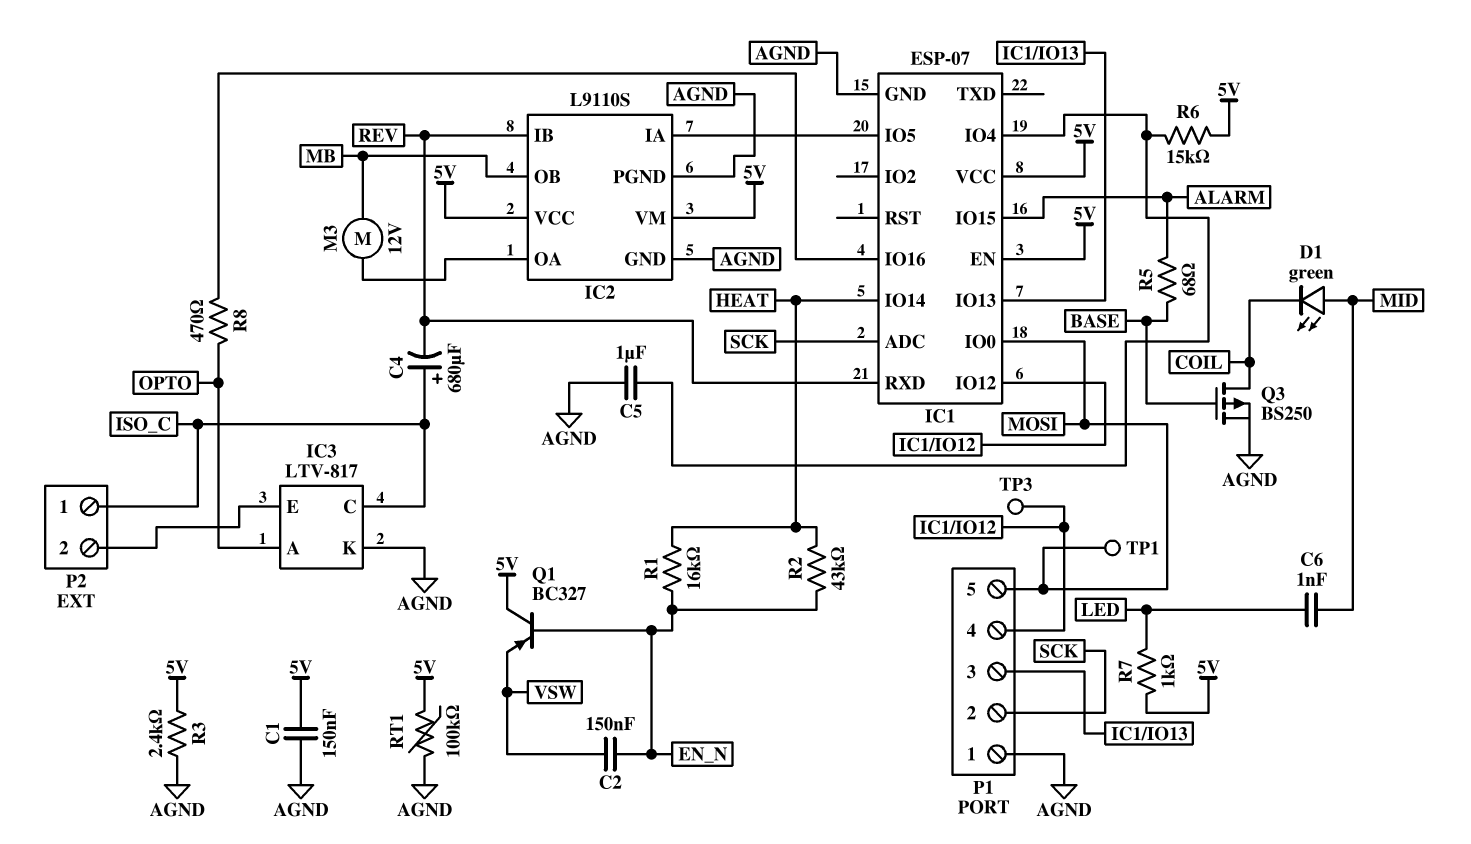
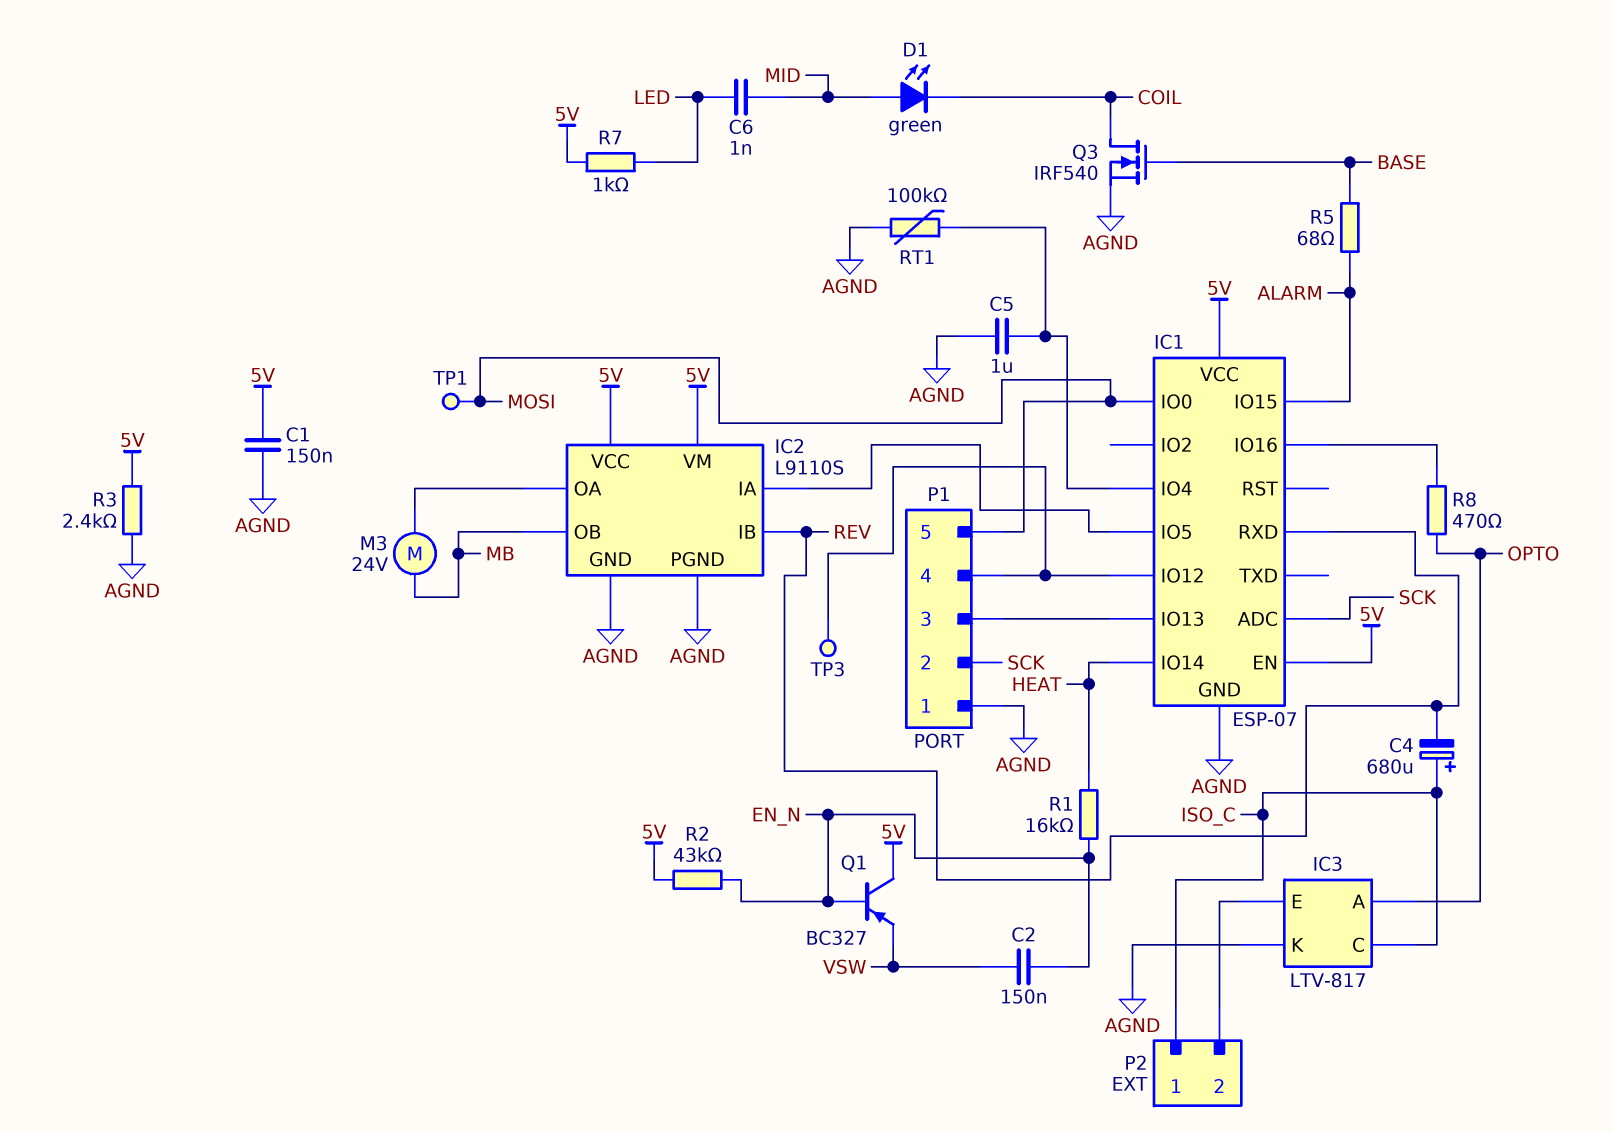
M3: motor 12V (IC2/OA, MB) -> motor 24V (IC2/OA, MB)
Q3: PMOS BS250 (G BASE, D COIL, S AGND) -> NMOS IRF540 (G BASE, D COIL, S AGND)
R2: 43k (EN_N, HEAT) -> 43k (5V, EN_N)
R6: 15k (5V, IC1/IO4) -> none
RT1: 100k (5V, AGND) -> 100k (AGND, IC1/IO4)

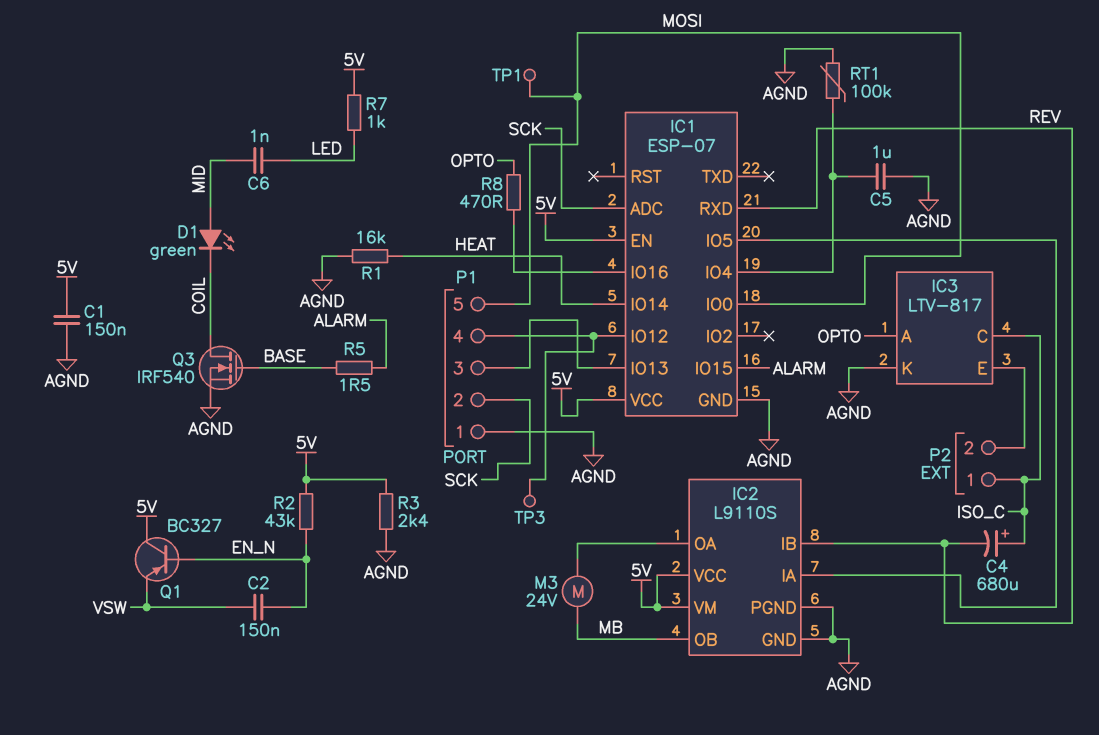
R1: 16k (EN_N, HEAT) -> 16k (AGND, HEAT)
R5: 68 (ALARM, BASE) -> 1.5 (ALARM, BASE)

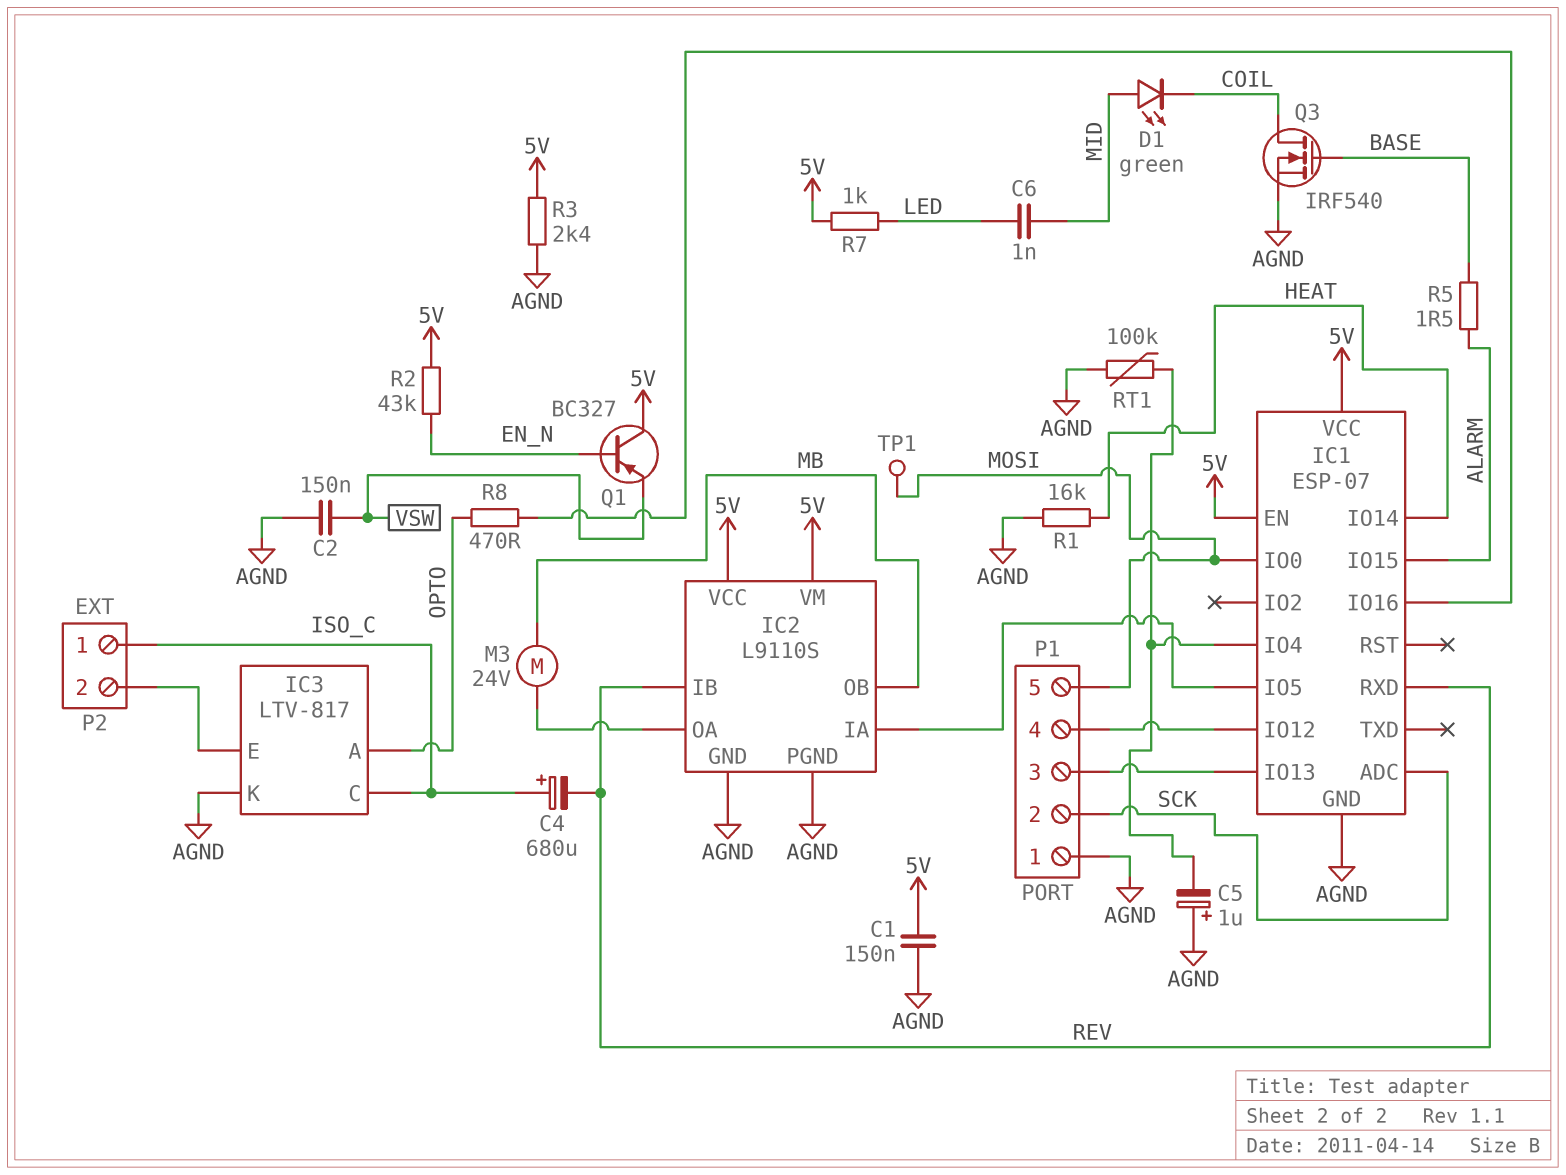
C2: 150nF (EN_N, VSW) -> 150nF (AGND, VSW)
C5: 1uF (AGND, IC1/IO4) -> 1uF (plus AGND, minus IC1/IO4)
TP3: test point (IC1/IO12) -> none

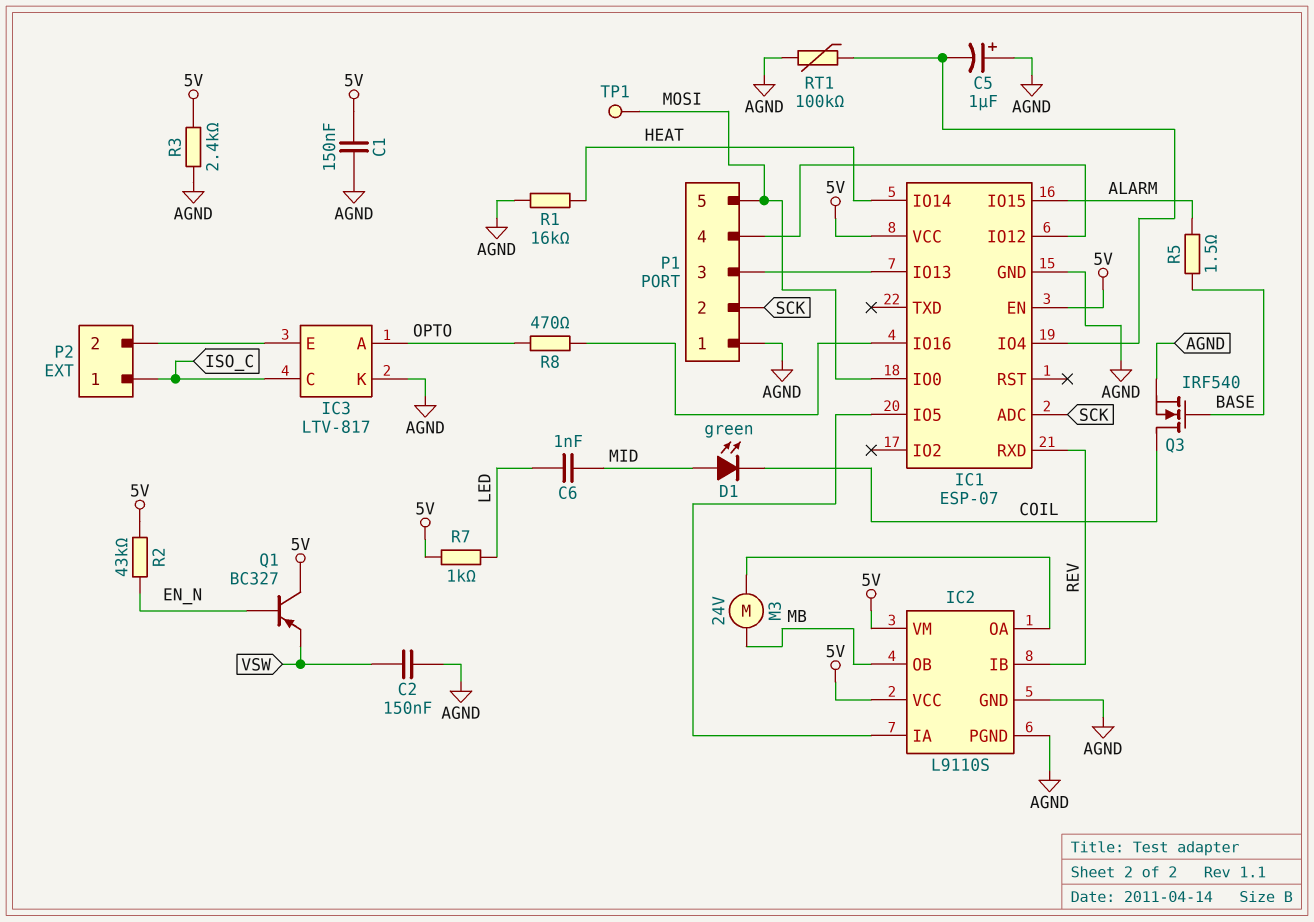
C4: 680uF (plus ISO_C, minus REV) -> none

